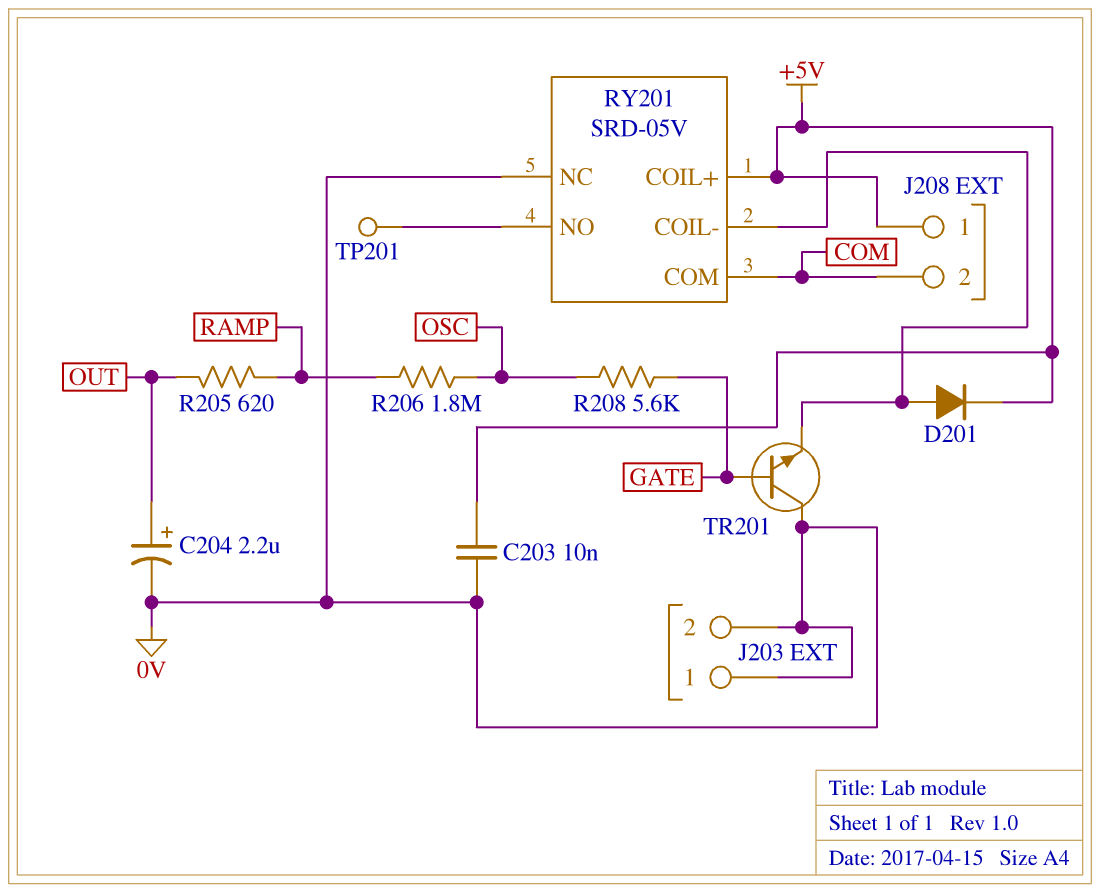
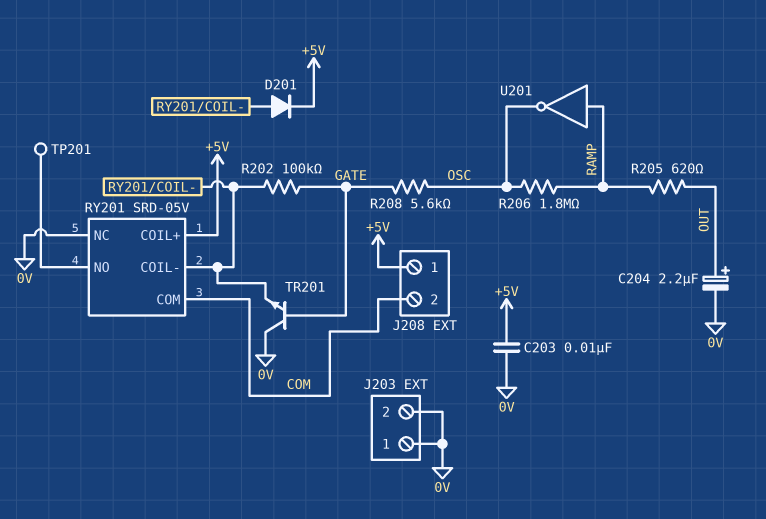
R202: none -> 100k (GATE, RY201/COIL-)
U201: none -> NOT (in RAMP, out OSC)

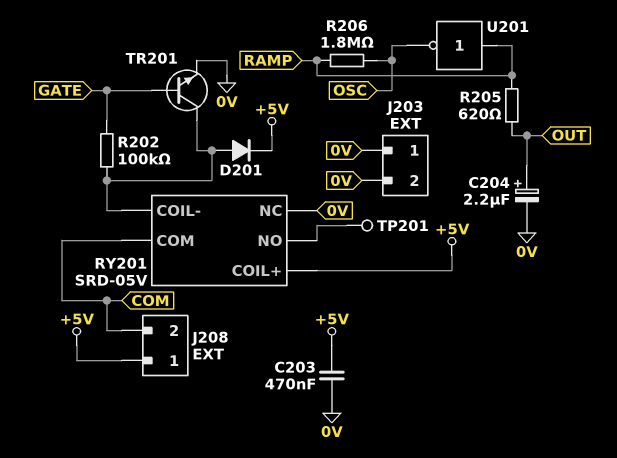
C203: 10nF (+5V, 0V) -> 470nF (+5V, 0V)
R208: 5.6k (GATE, OSC) -> none
TR201: NPN (B GATE, C 0V, E RY201/COIL-) -> NPN (B GATE, C RY201/COIL-, E 0V)

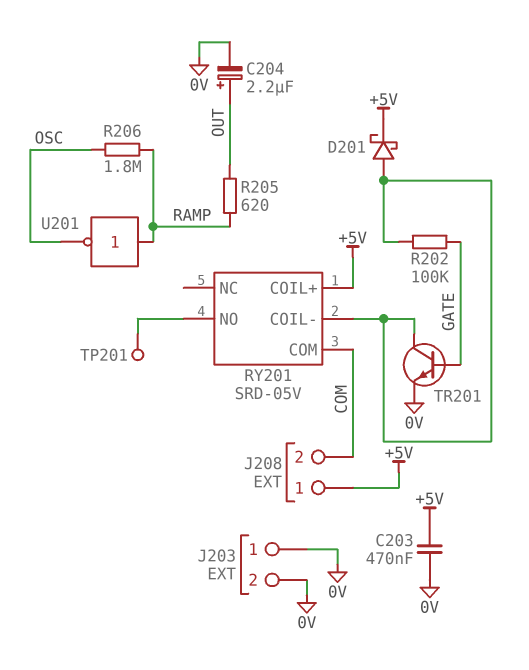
D201: diode (A RY201/COIL-, K +5V) -> schottky (A RY201/COIL-, K +5V)
RY201 pin NC: 0V -> none

